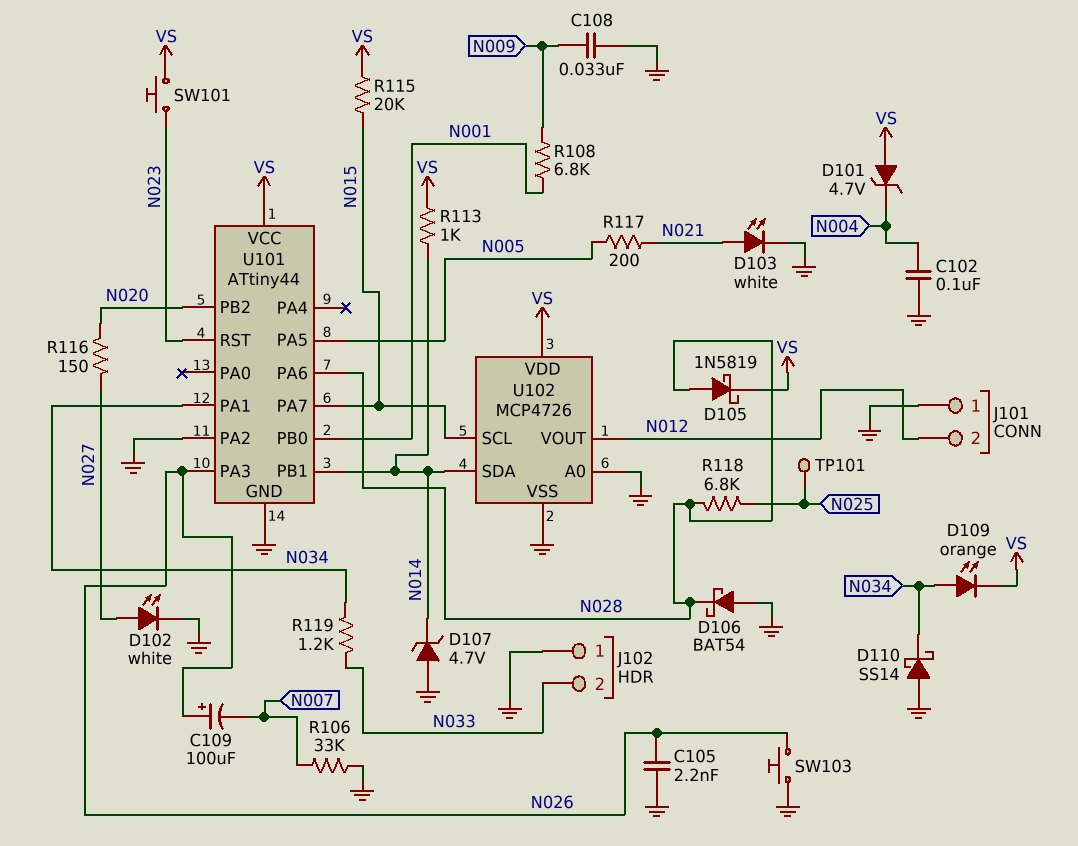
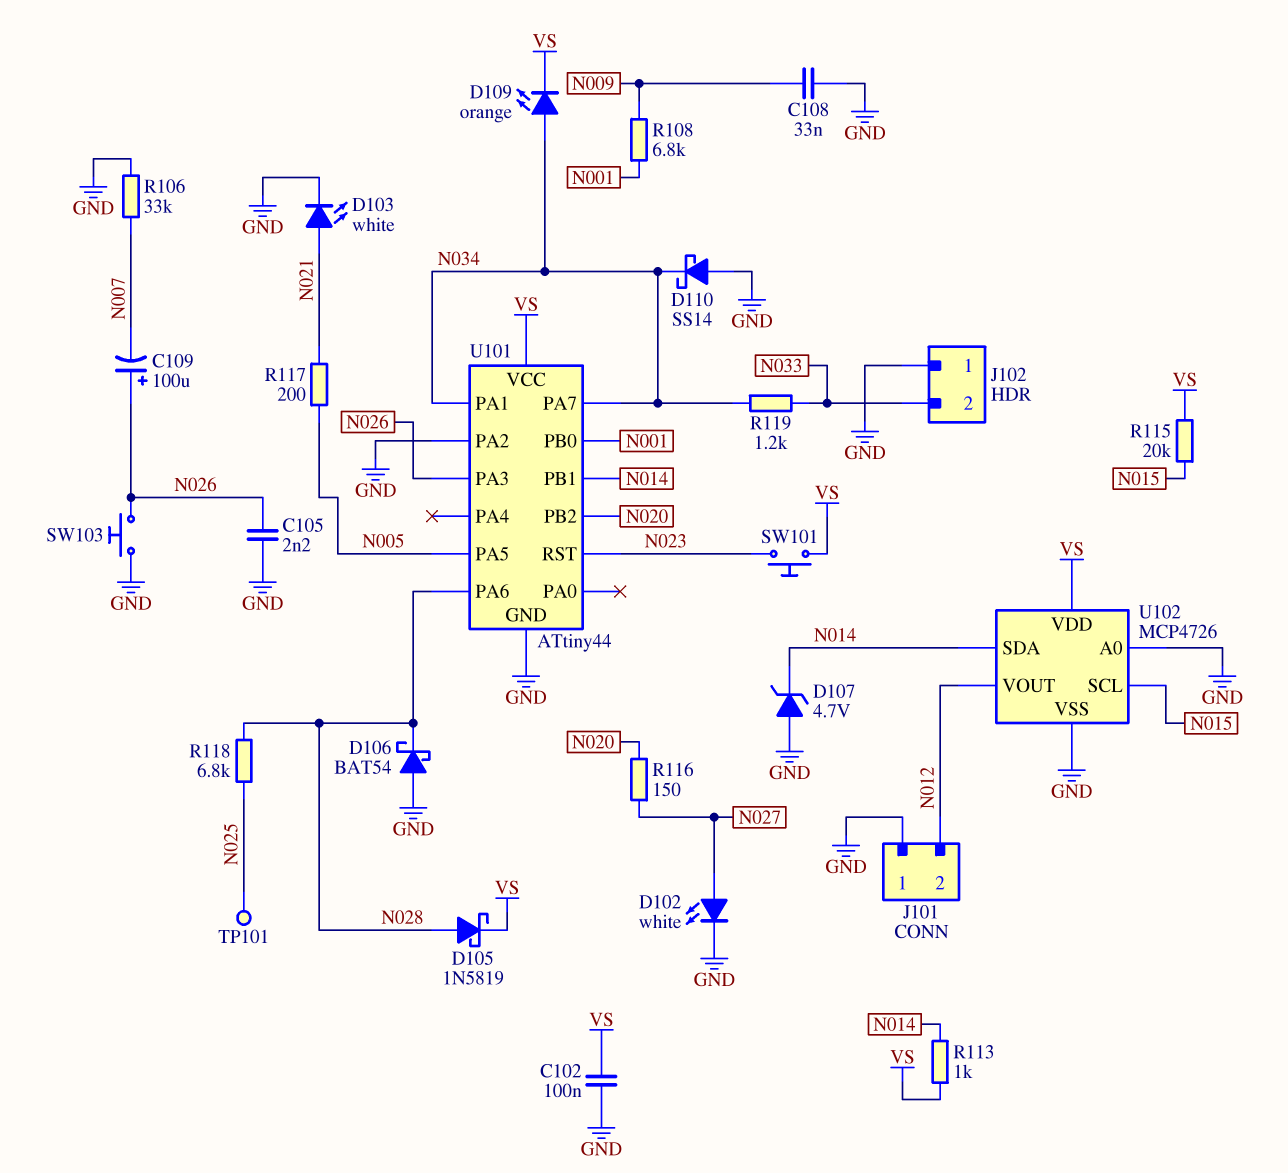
C102: 100nF (GND, N004) -> 100nF (GND, VS)
D101: zener 4.7V (A VS, K N004) -> none
U101 pin PA7: N015 -> N034

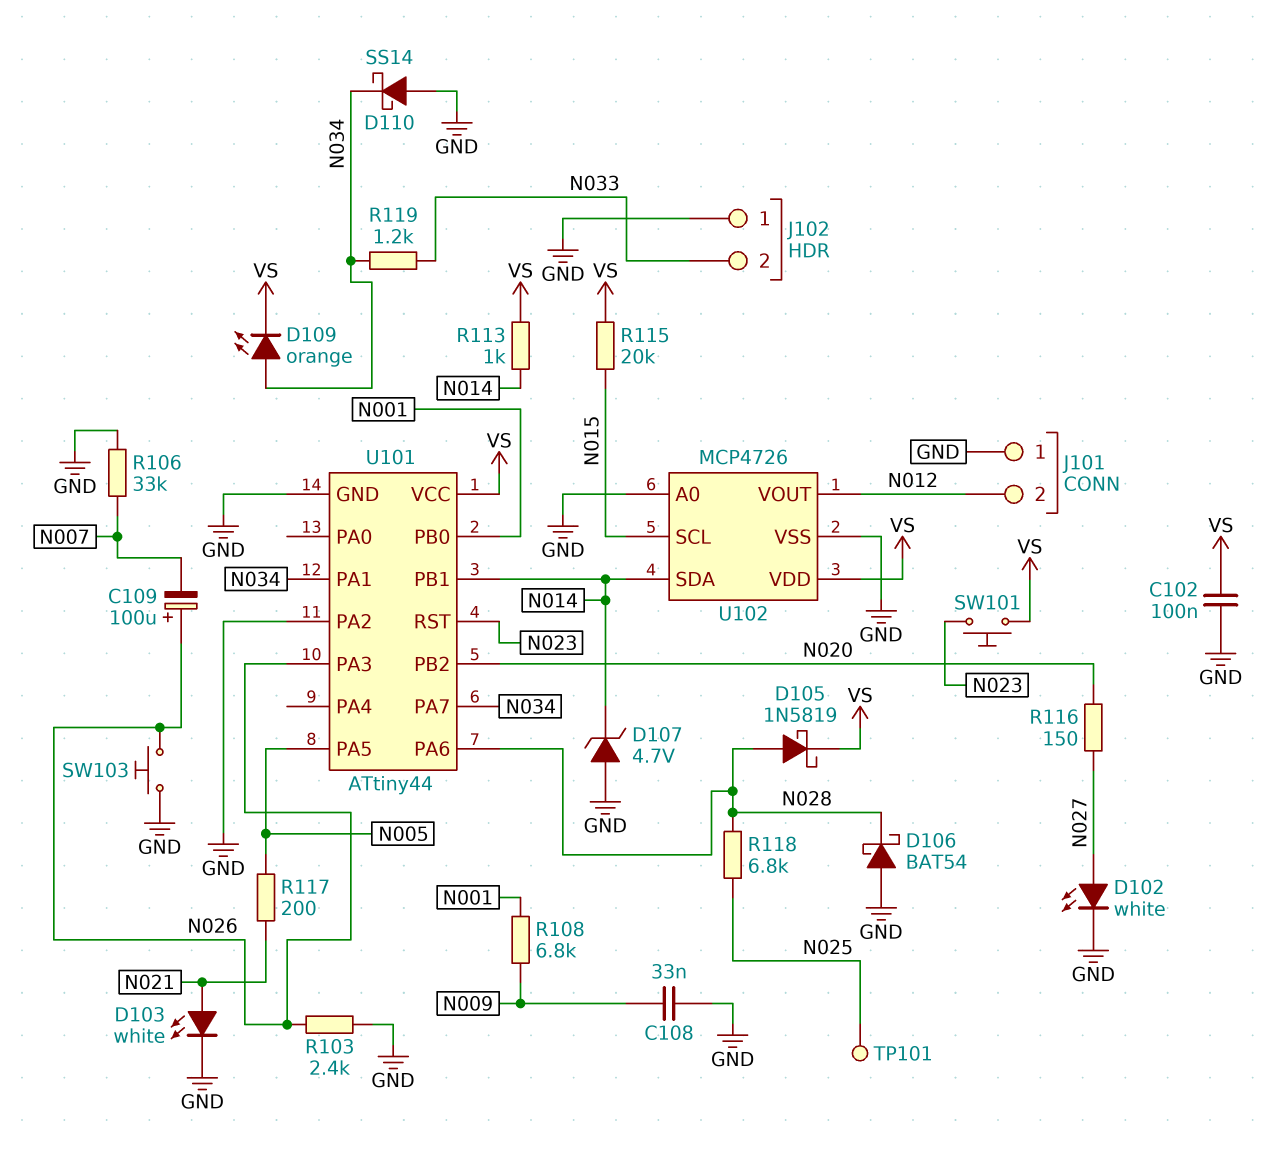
C105: 2.2nF (GND, N026) -> none
R103: none -> 2.4k (GND, N026)

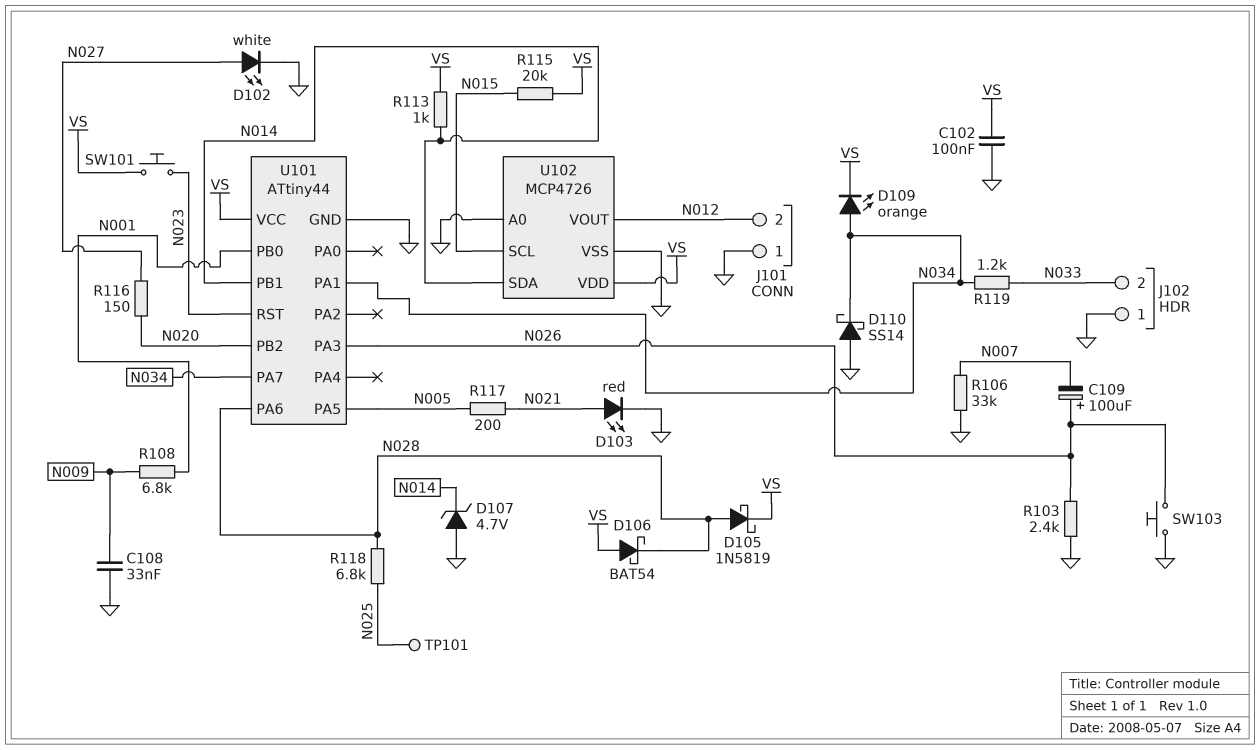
D103: LED white (A N021, K GND) -> LED red (A N021, K GND)
D106: schottky BAT54 (A GND, K N028) -> schottky BAT54 (A VS, K N028)
U101 pin PA2: GND -> none

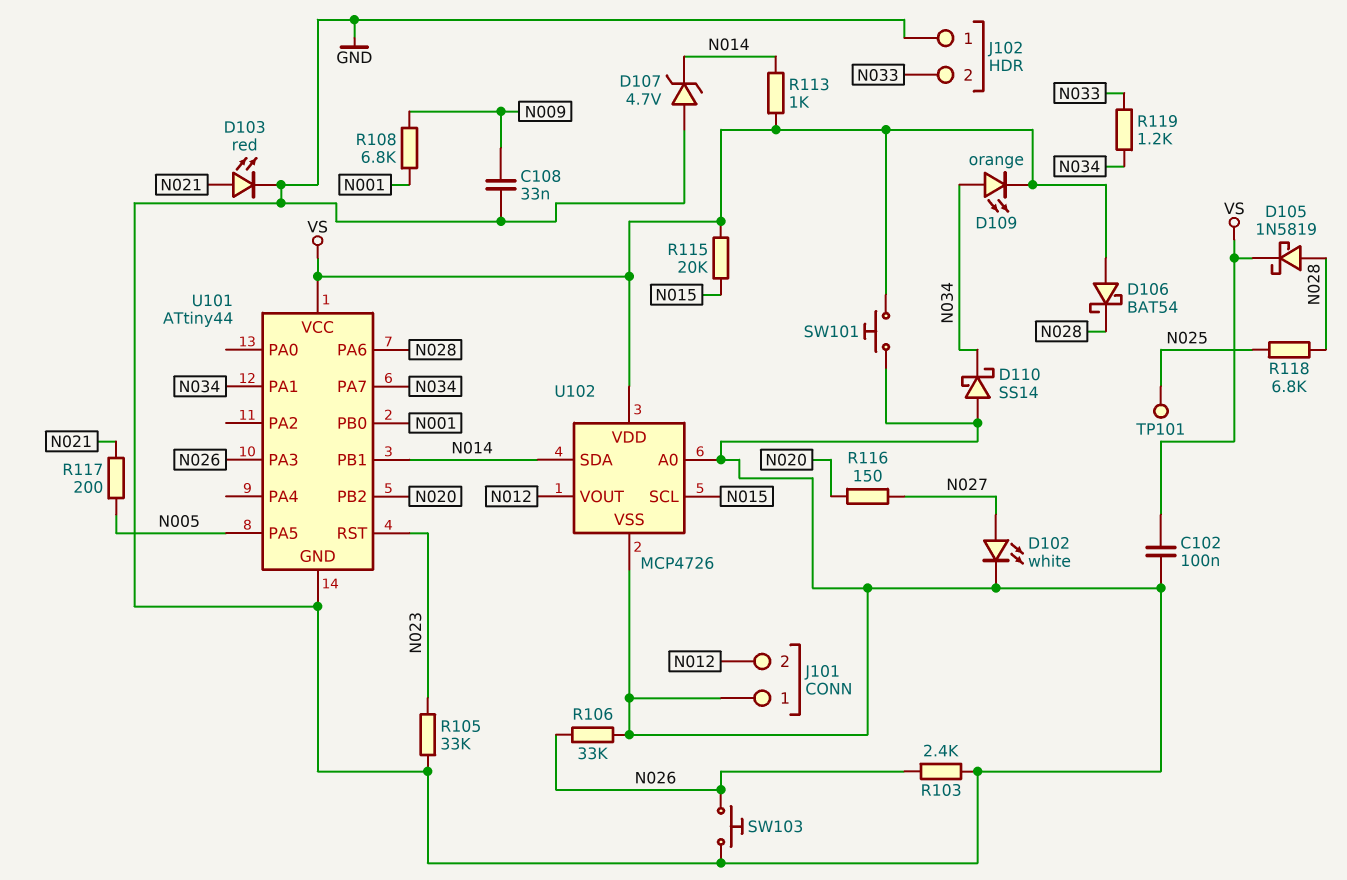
C109: 100uF (plus N026, minus N007) -> none
R105: none -> 33k (GND, N023)
R106: 33k (GND, N007) -> 33k (GND, N026)
SW101: button (N023, VS) -> button (GND, VS)

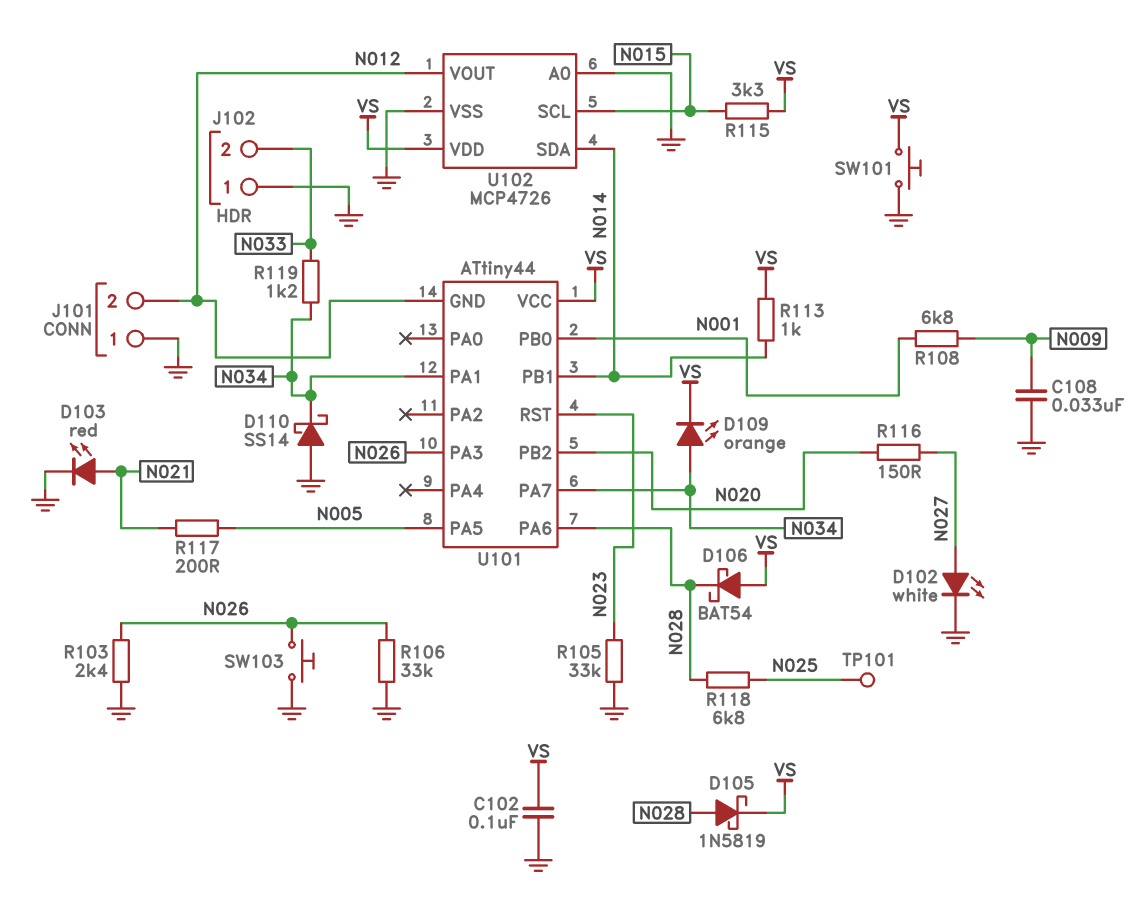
D107: zener 4.7V (A GND, K N014) -> none
R115: 20k (N015, VS) -> 3.3k (N015, VS)
U101 pin GND: GND -> N012

